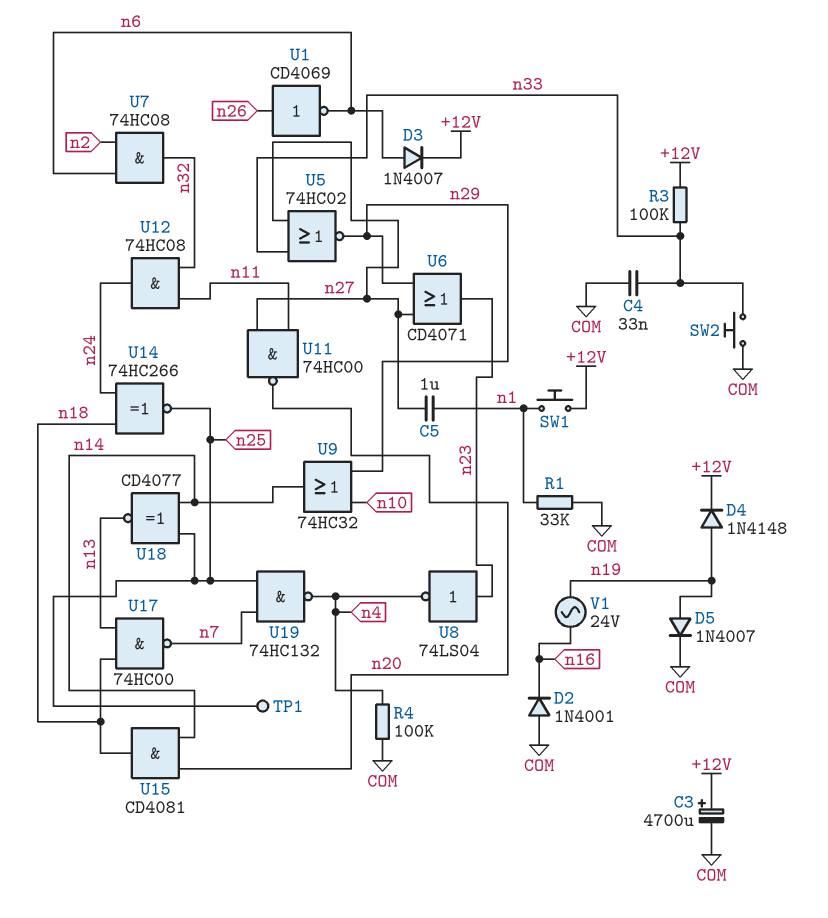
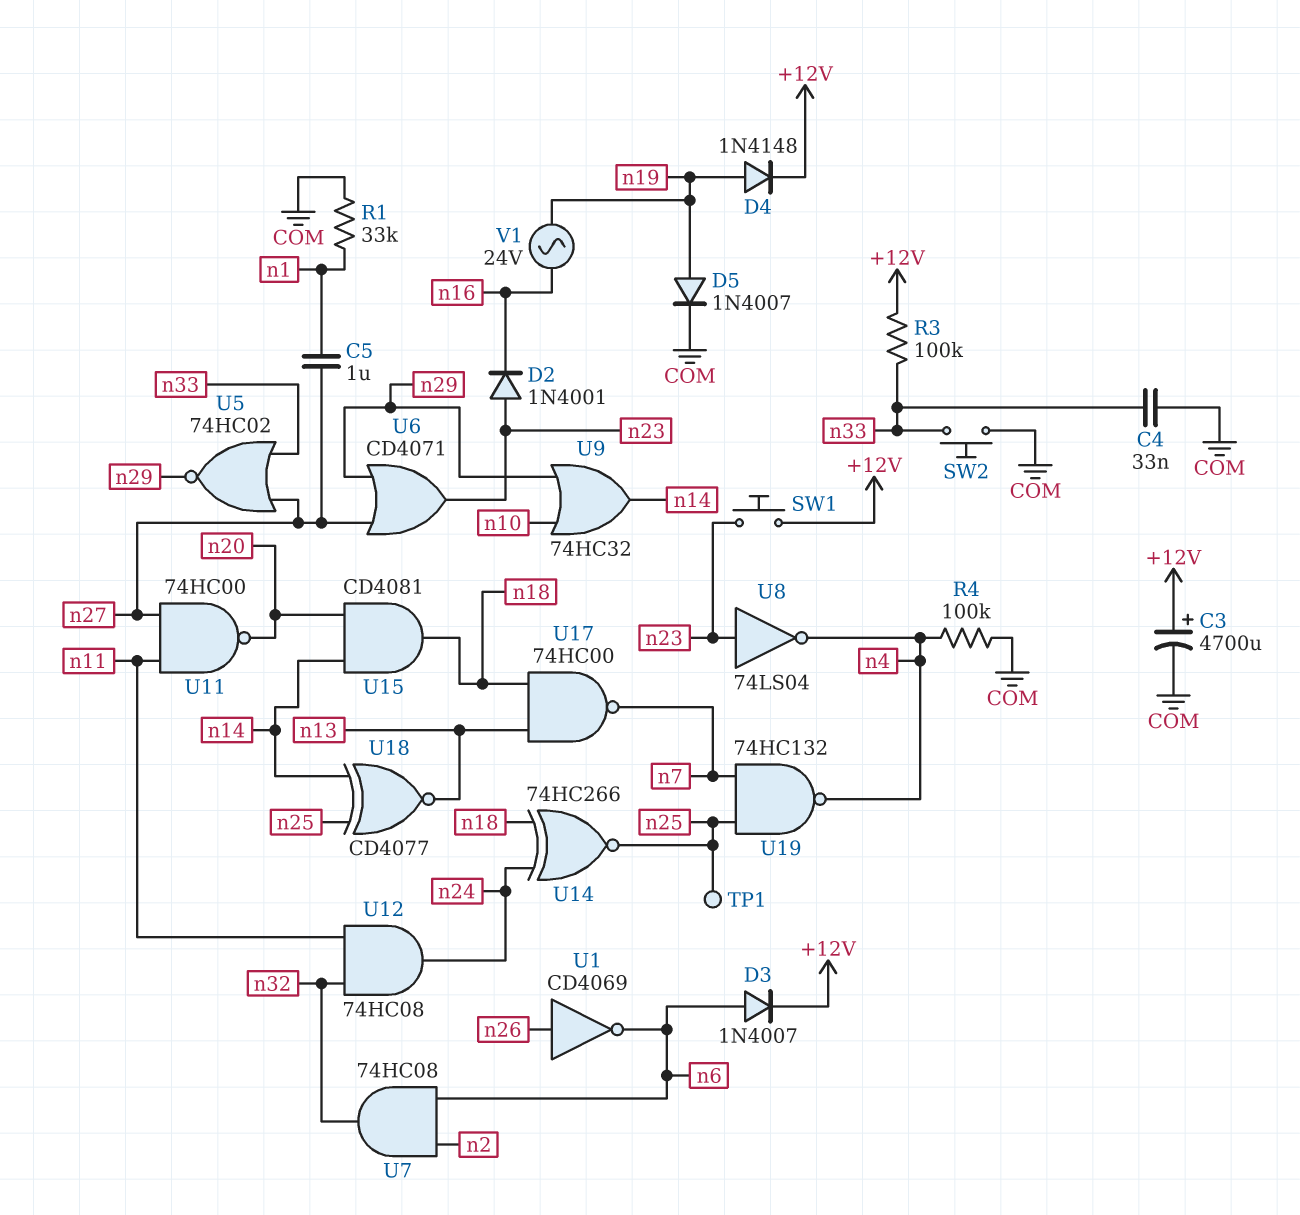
D2: diode 1N4001 (A COM, K n16) -> diode 1N4001 (A n23, K n16)
SW1: button (+12V, n1) -> button (+12V, n23)

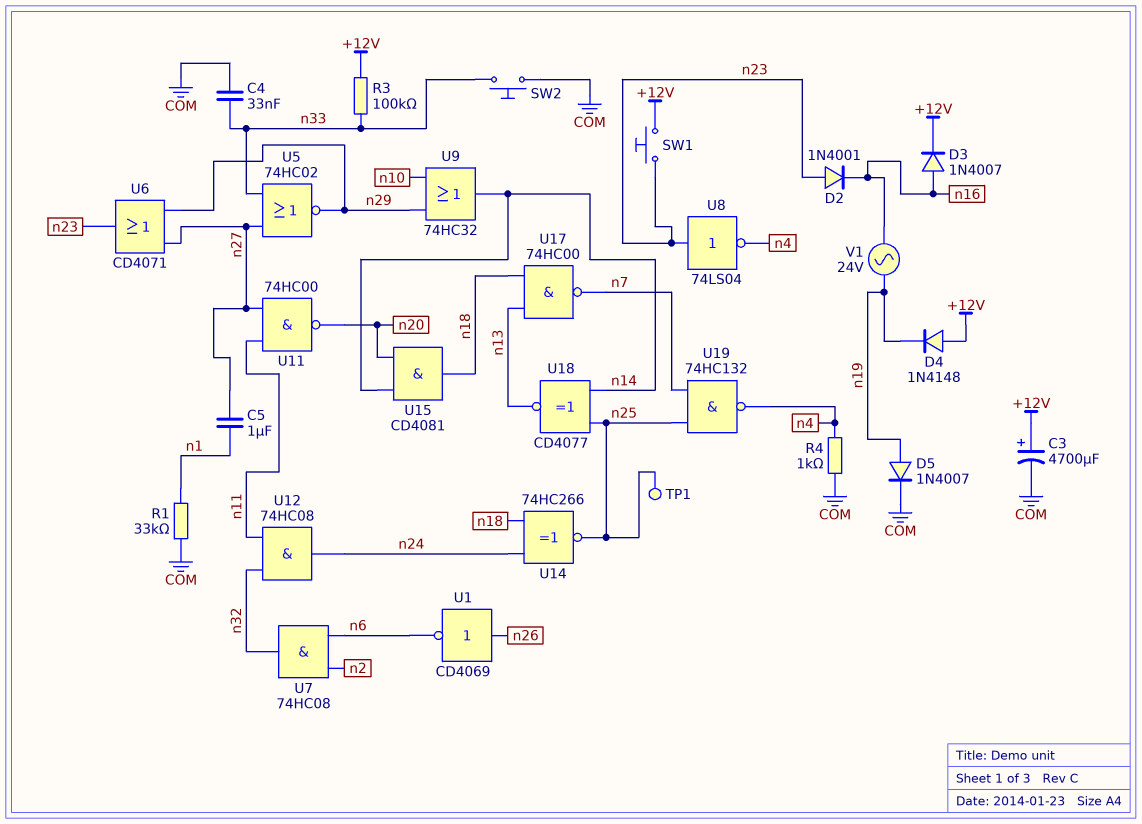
D3: diode 1N4007 (A n6, K +12V) -> diode 1N4007 (A n16, K +12V)
D4: diode 1N4148 (A n19, K +12V) -> diode 1N4148 (A +12V, K n19)
R4: 100k (COM, n4) -> 1k (COM, n4)

